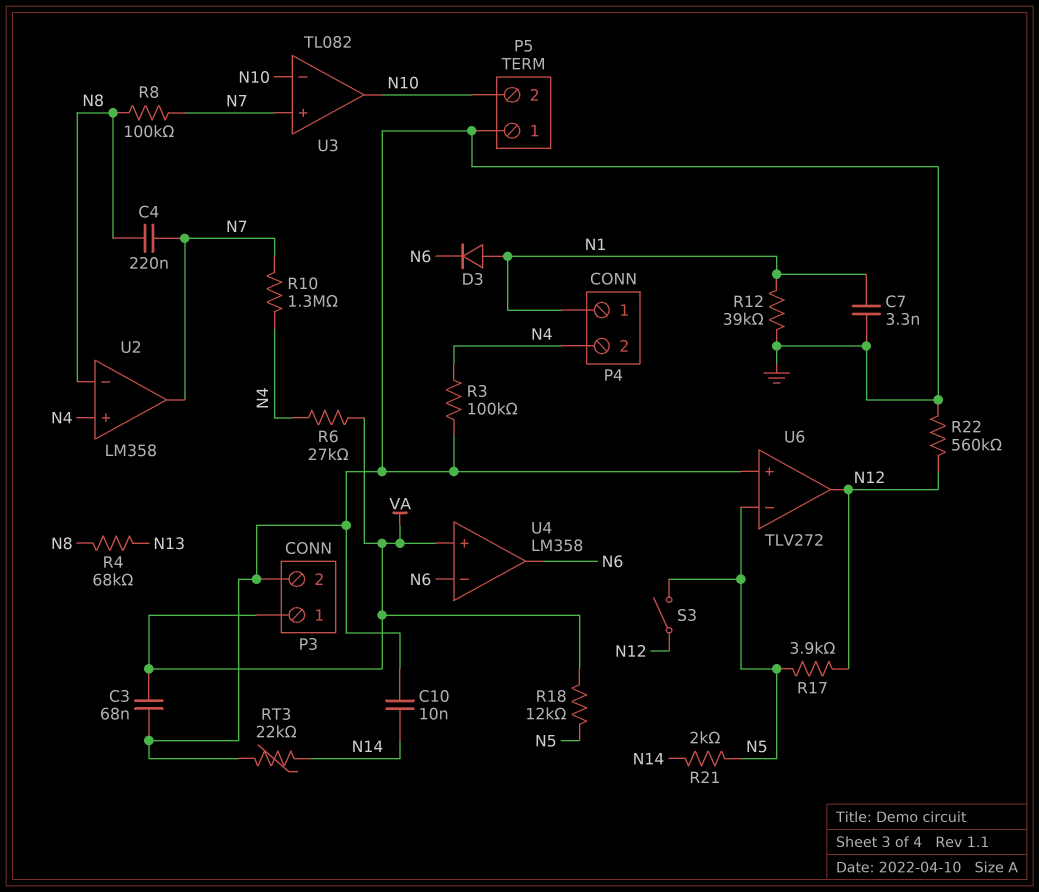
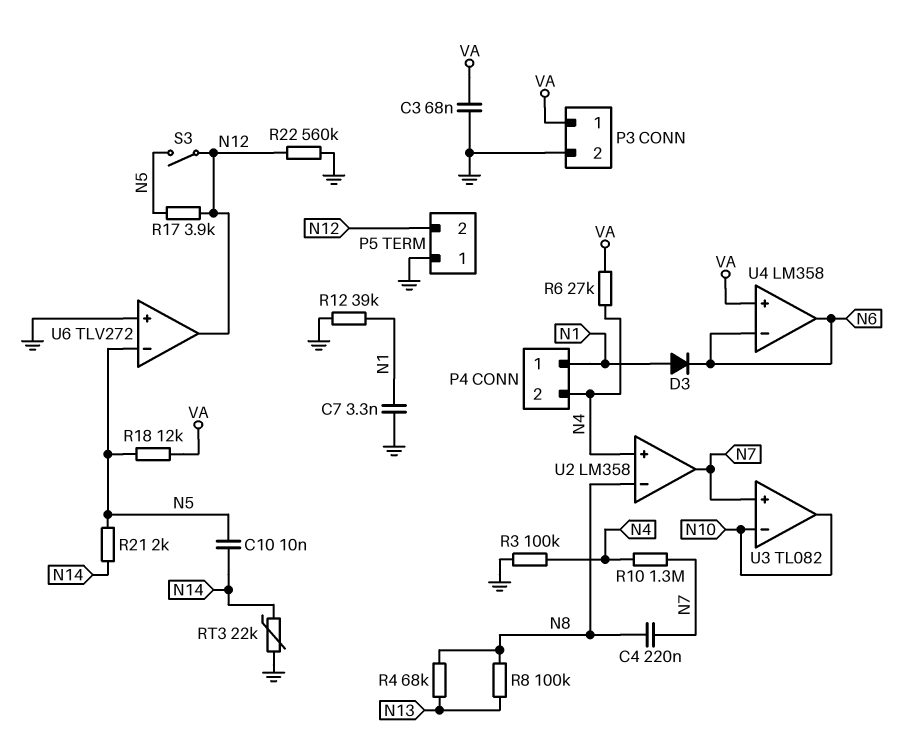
C10: 10nF (GND, N14) -> 10nF (N5, N14)
P5 pin 2: N10 -> N12
R8: 100k (N7, N8) -> 100k (N8, N13)

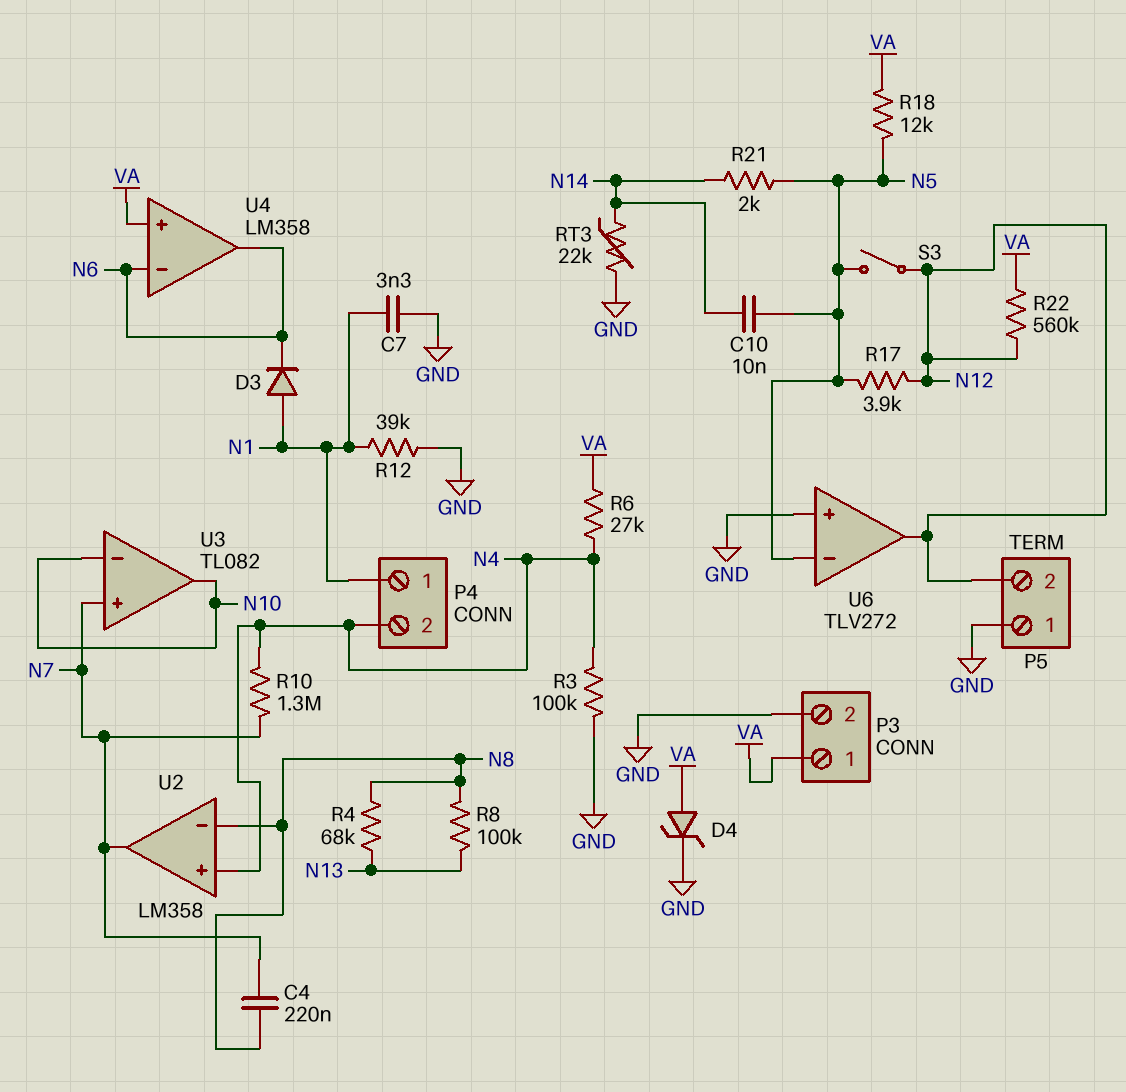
C3: 68nF (GND, VA) -> none
D4: none -> zener (A VA, K GND)
R22: 560k (GND, N12) -> 560k (N12, VA)

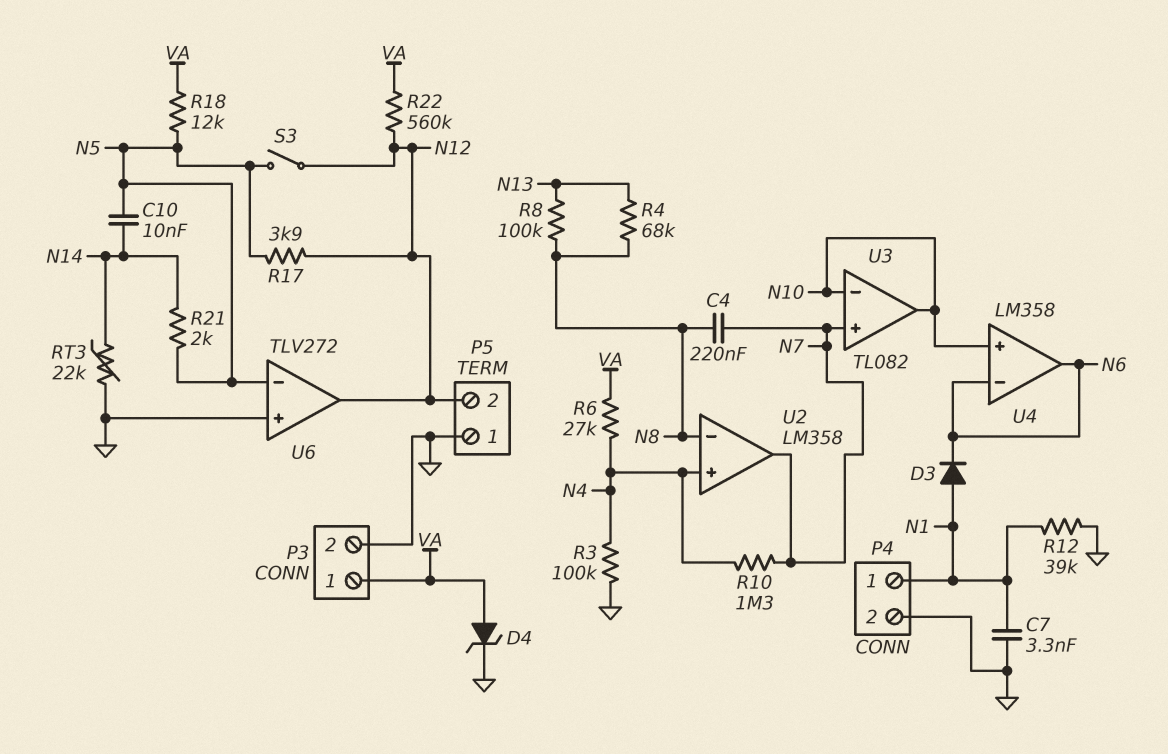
P4 pin 2: N4 -> GND
U4 pin in+: VA -> N10

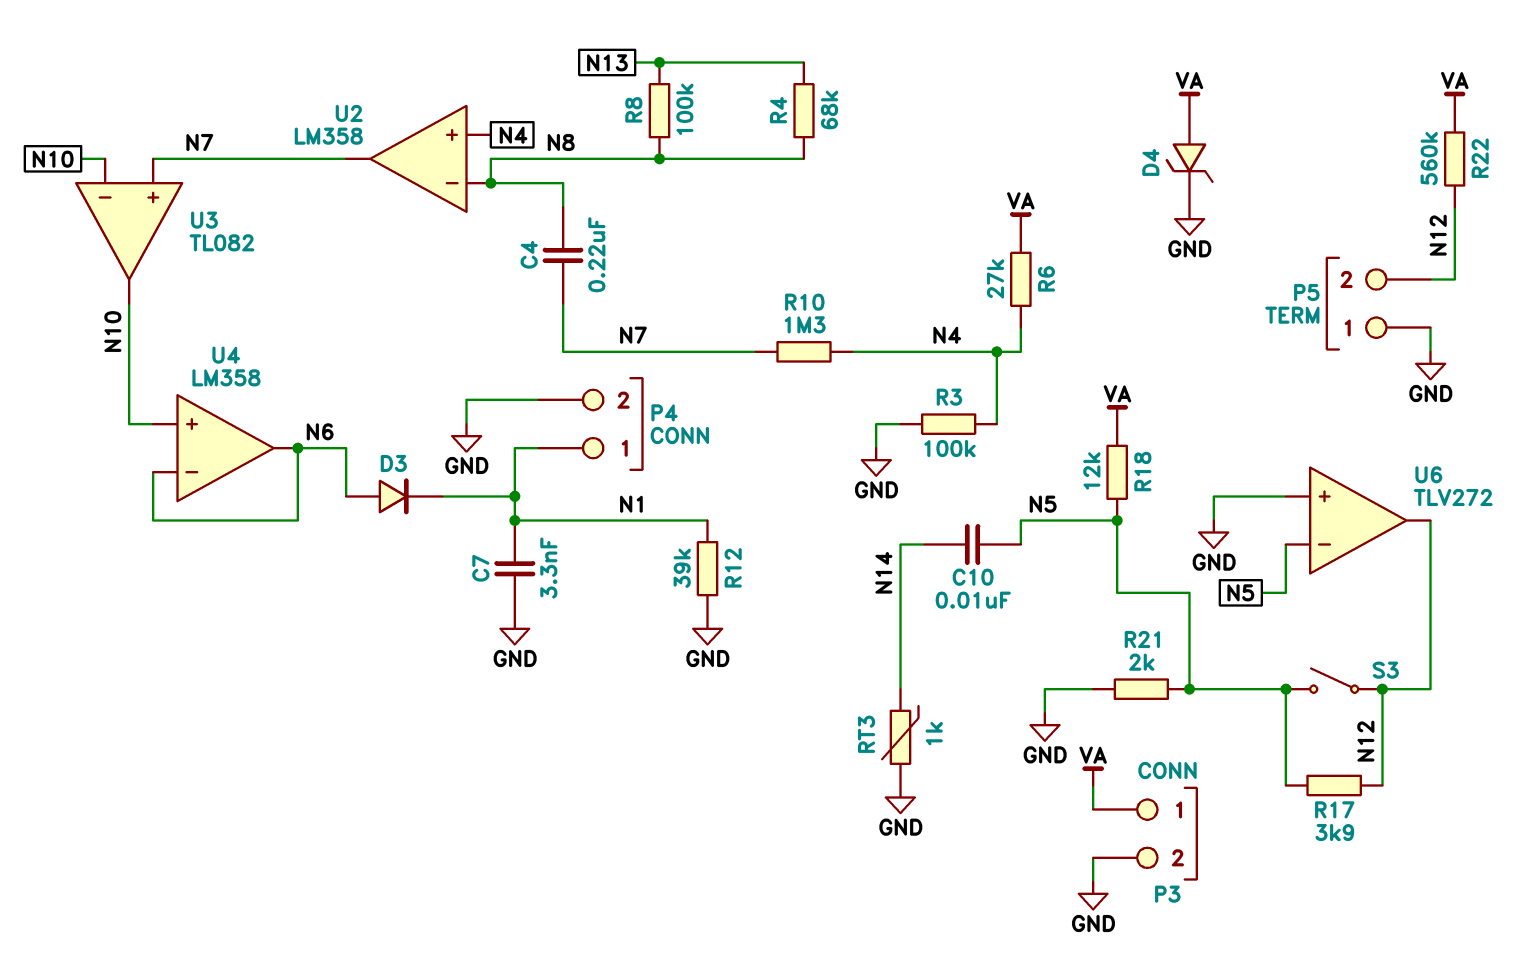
D3: diode (A N1, K N6) -> diode (A N6, K N1)
R21: 2k (N5, N14) -> 2k (GND, N5)
RT3: 22k (GND, N14) -> 1k (GND, N14)

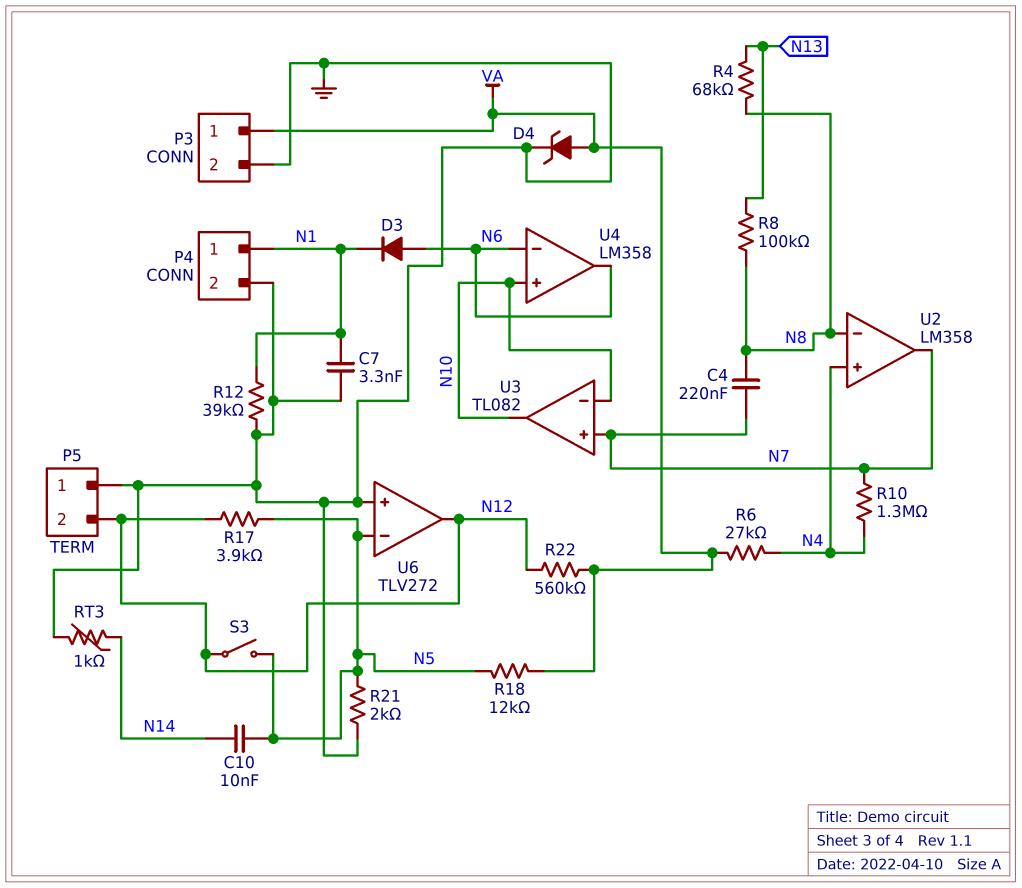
R3: 100k (GND, N4) -> none

